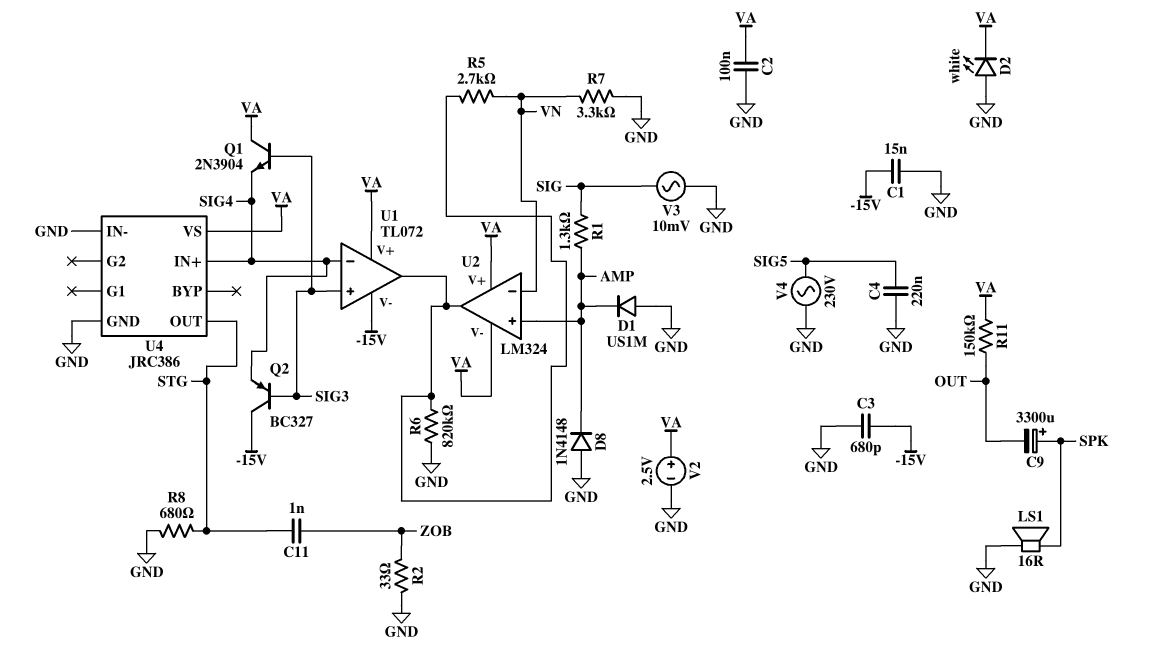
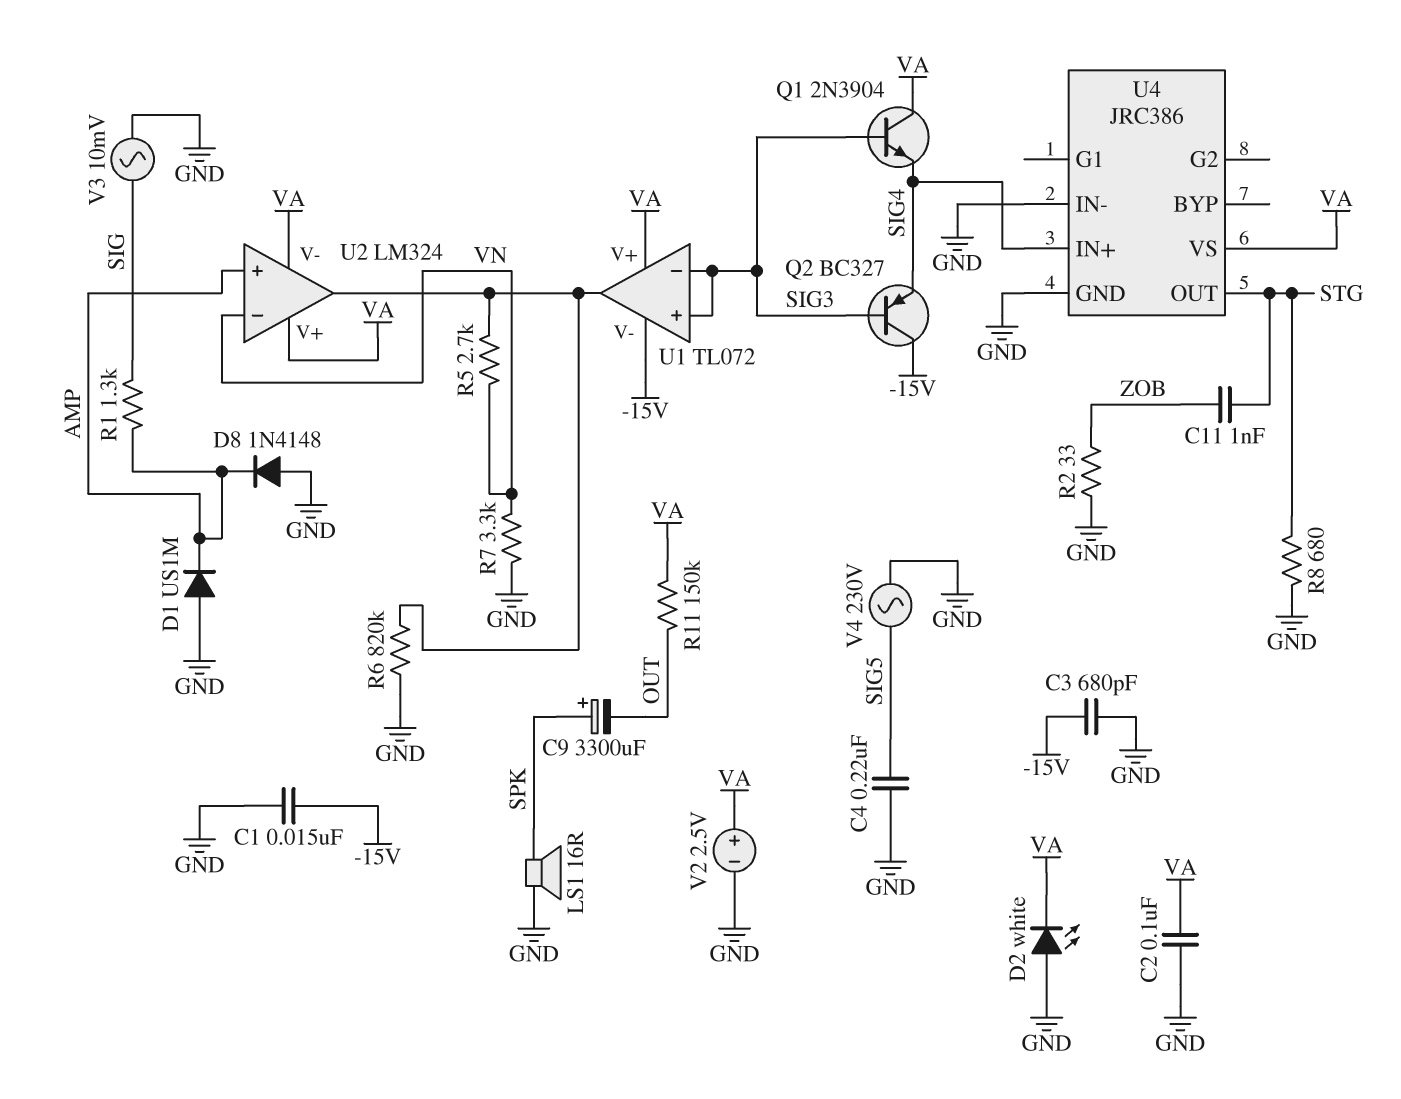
U1 pin in-: SIG4 -> SIG3

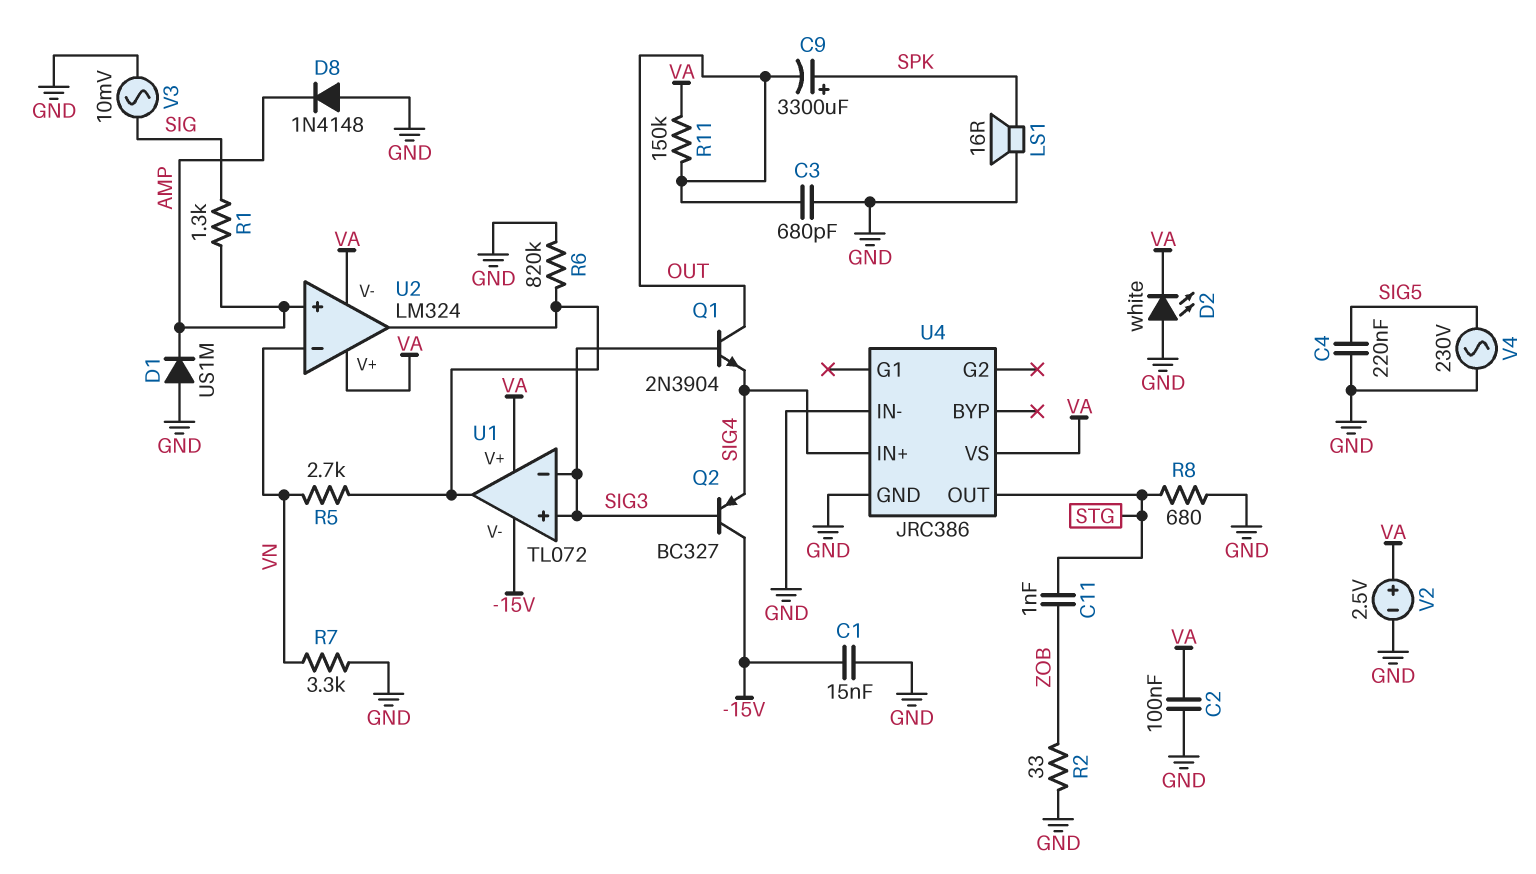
C3: 680pF (-15V, GND) -> 680pF (GND, OUT)
Q1: NPN 2N3904 (B SIG3, C VA, E SIG4) -> NPN 2N3904 (B SIG3, C OUT, E SIG4)

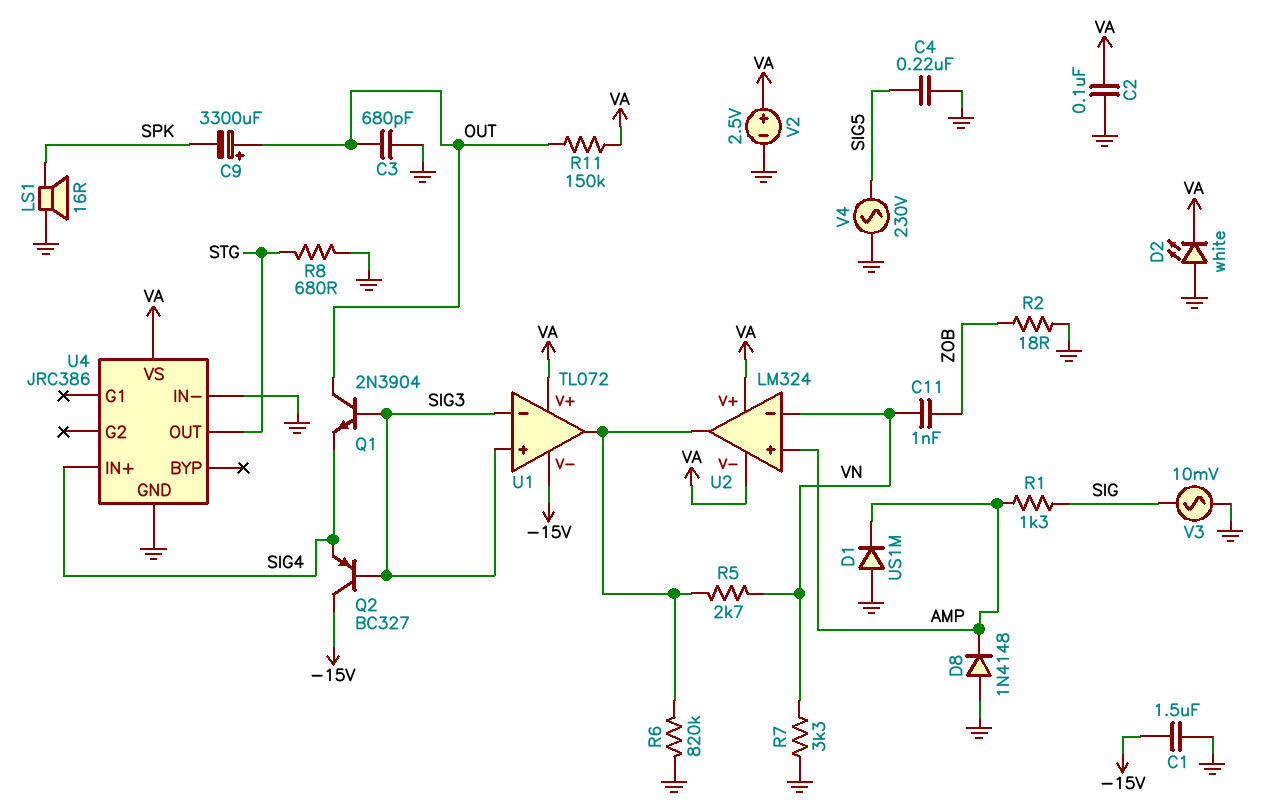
C1: 15nF (-15V, GND) -> 1.5uF (-15V, GND)
C9: 3300uF (plus SPK, minus OUT) -> 3300uF (plus OUT, minus SPK)
C11: 1nF (STG, ZOB) -> 1nF (VN, ZOB)
R2: 33 (GND, ZOB) -> 18 (GND, ZOB)

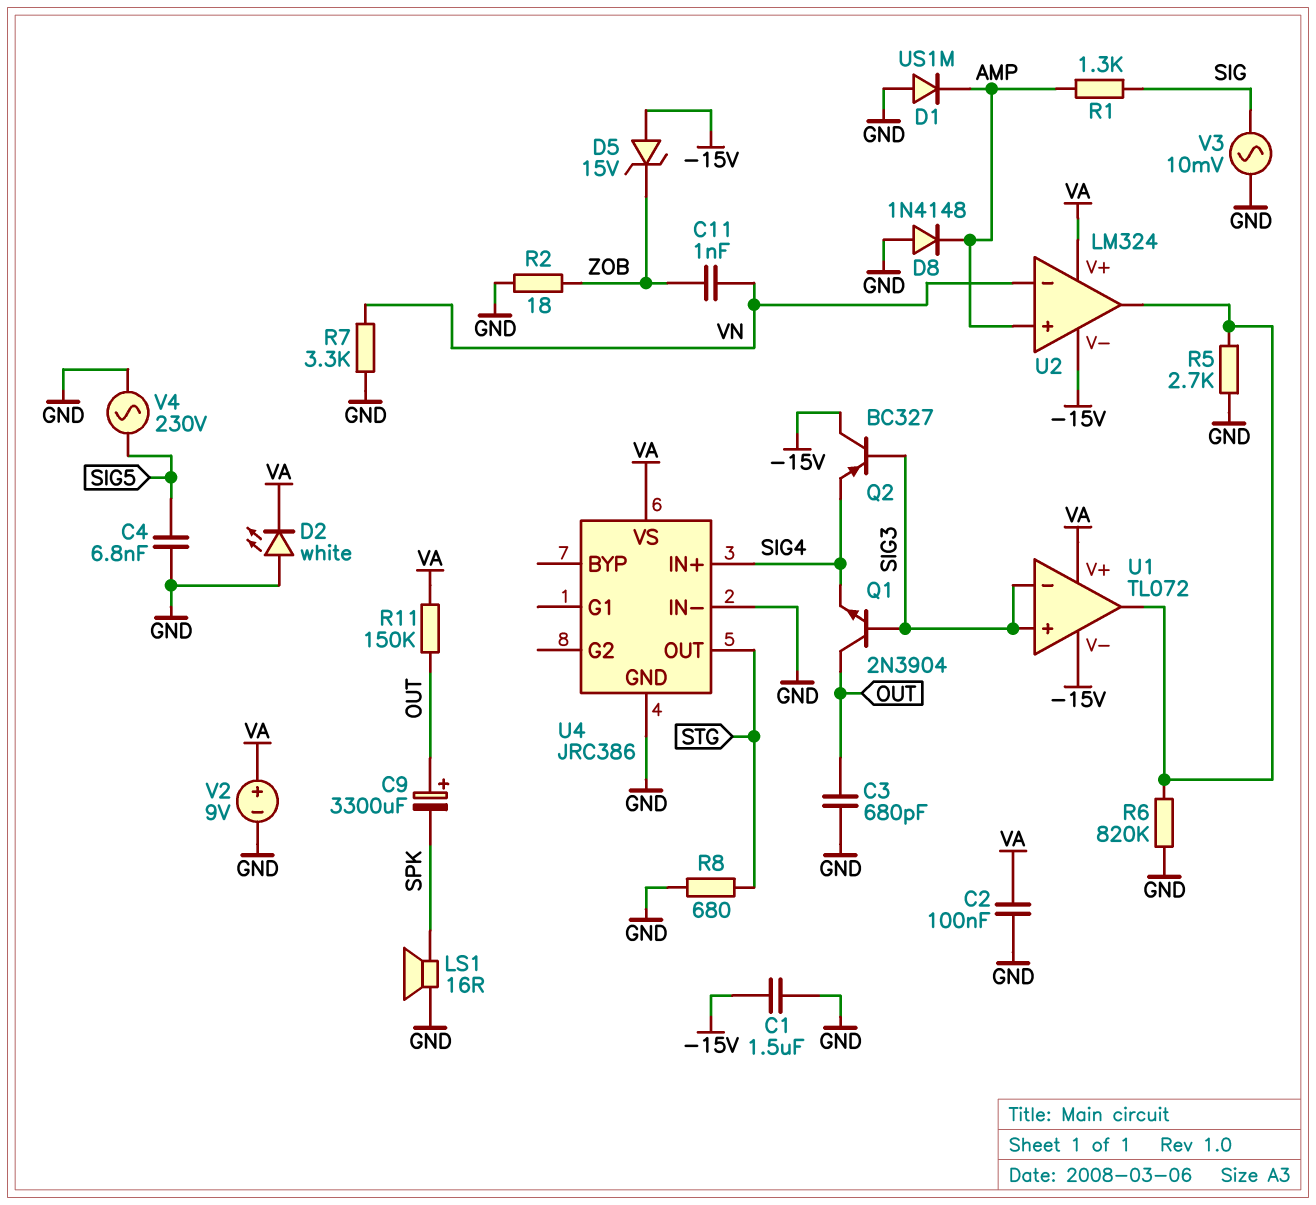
C4: 220nF (GND, SIG5) -> 6.8nF (GND, SIG5)
D5: none -> zener 15V (A -15V, K ZOB)
R5: 2.7k (U1/out, VN) -> 2.7k (GND, U1/out)
U2 pin V-: VA -> -15V
V2: 2.5V (plus VA, minus GND) -> 9V (plus VA, minus GND)

